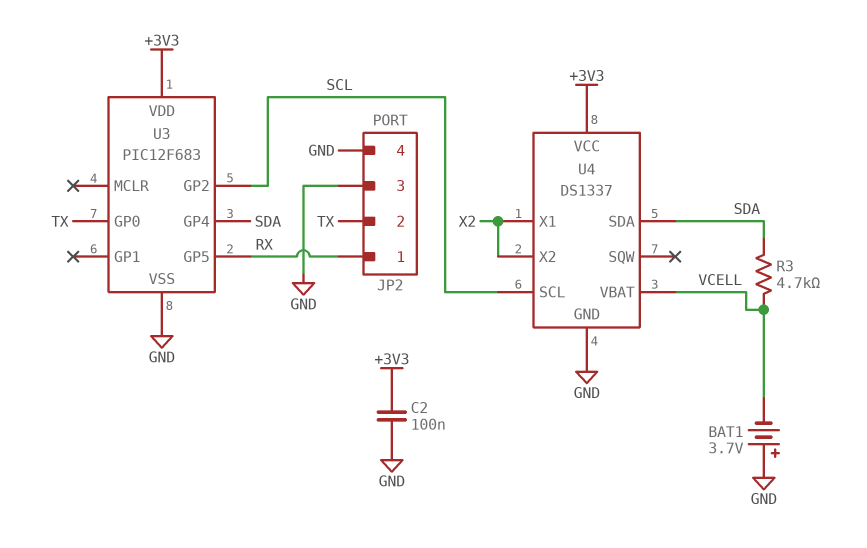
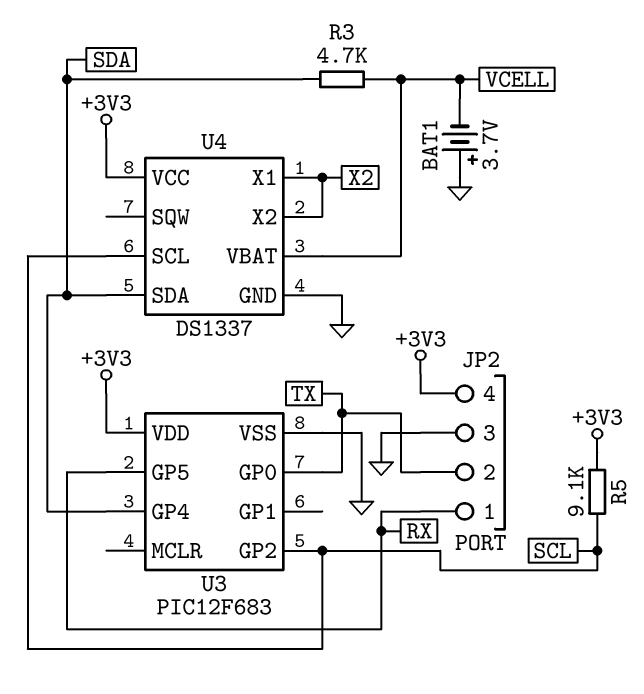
C2: 100nF (+3V3, GND) -> none
JP2 pin 4: GND -> +3V3
R5: none -> 9.1k (+3V3, SCL)

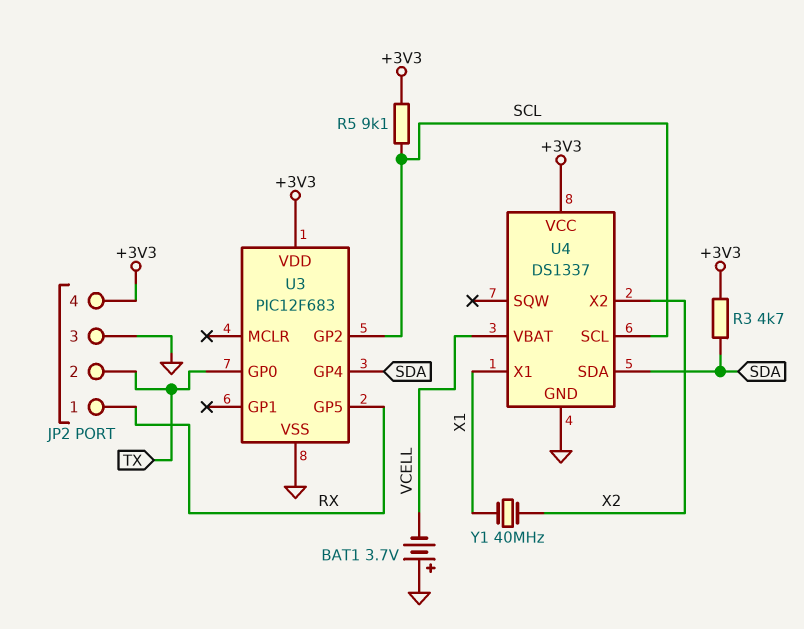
R3: 4.7k (SDA, VCELL) -> 4.7k (+3V3, SDA)
U4 pin X1: X2 -> X1
Y1: none -> 40MHz (X1, X2)

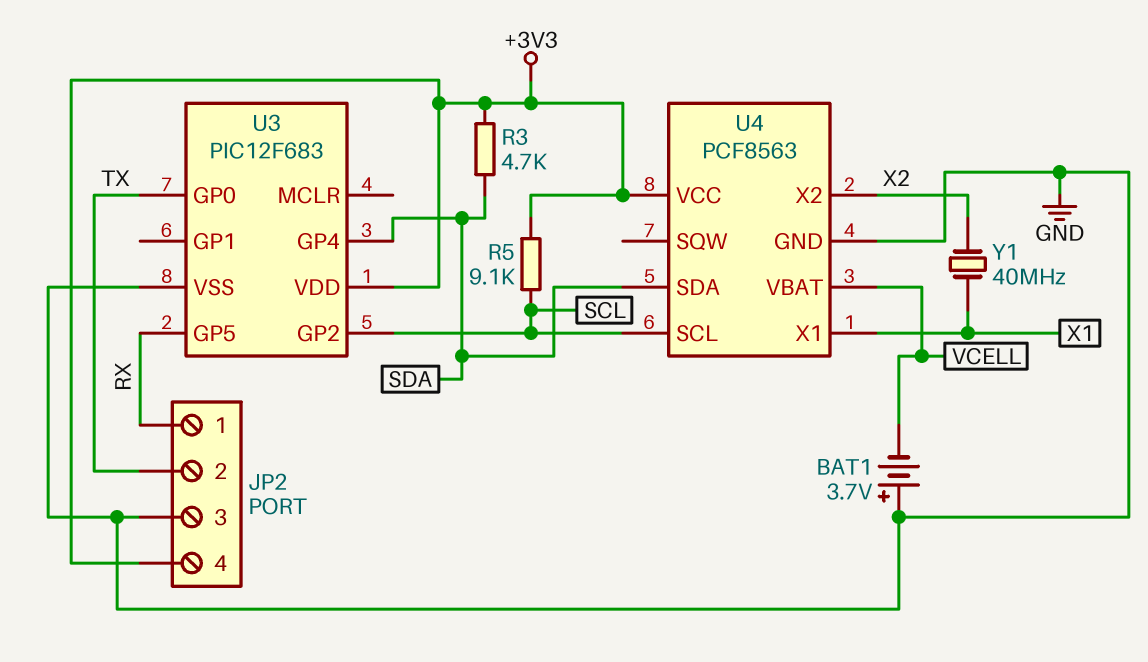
U4: DS1337 -> PCF8563

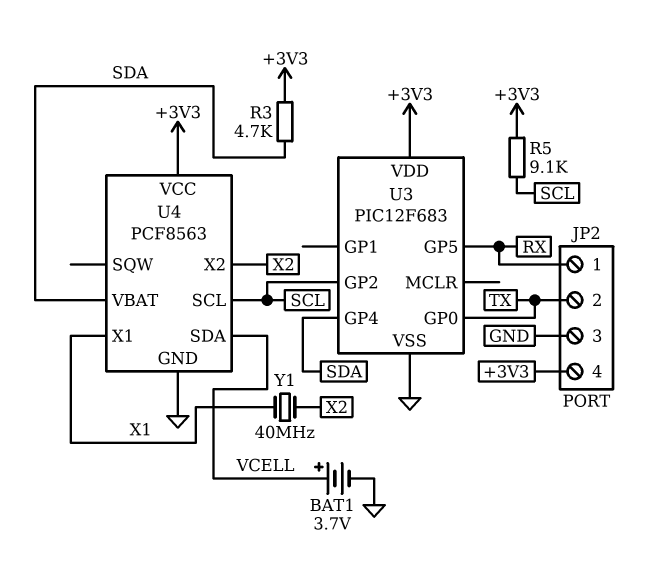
BAT1: 3.7V (plus GND, minus VCELL) -> 3.7V (plus VCELL, minus GND)
U4 pin SDA: SDA -> VCELL
U4 pin VBAT: VCELL -> SDA

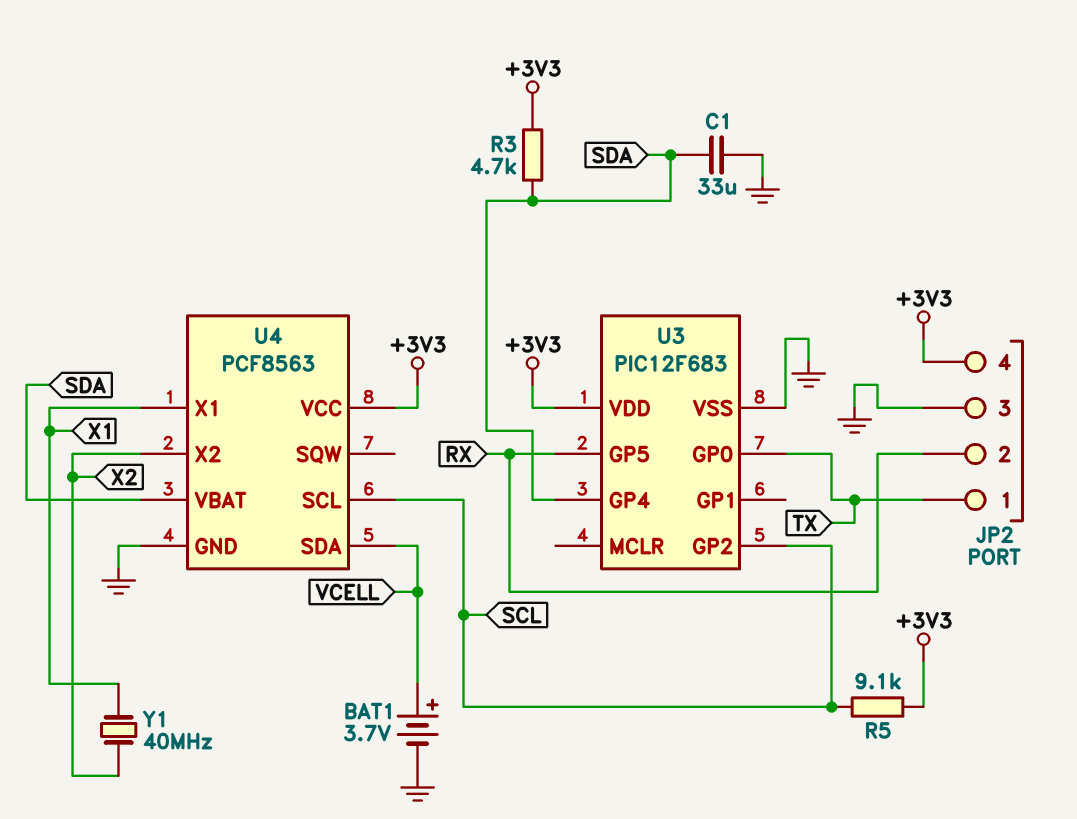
C1: none -> 33uF (GND, SDA)
JP2 pin 1: RX -> TX
JP2 pin 2: TX -> RX

